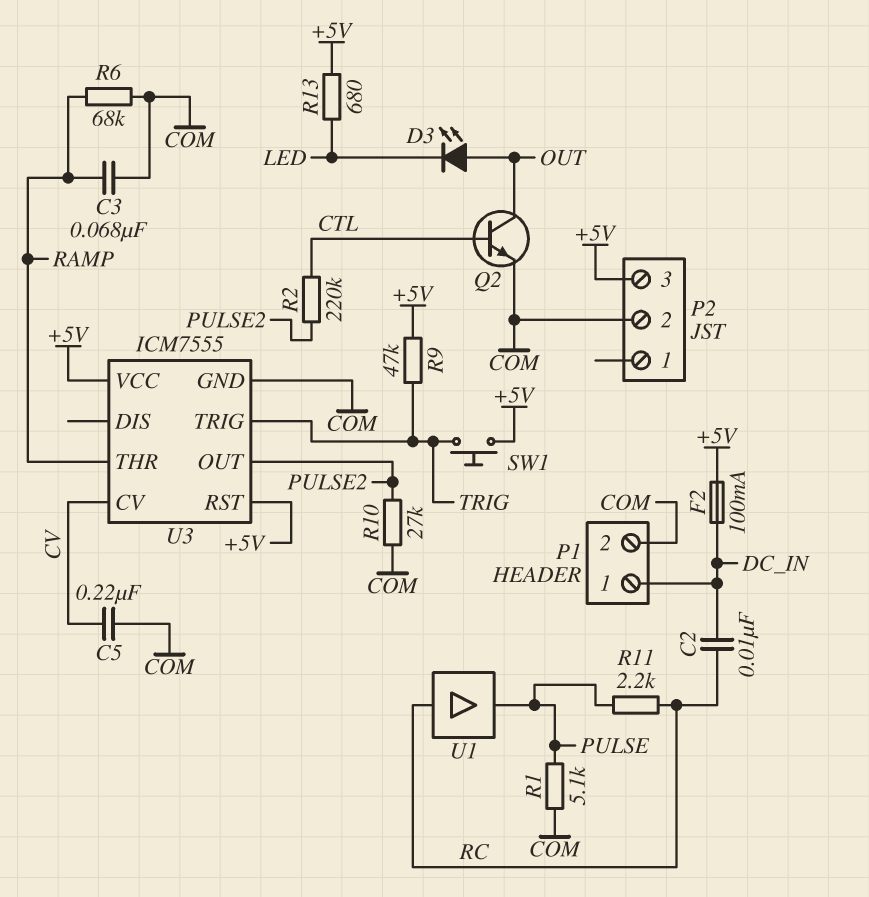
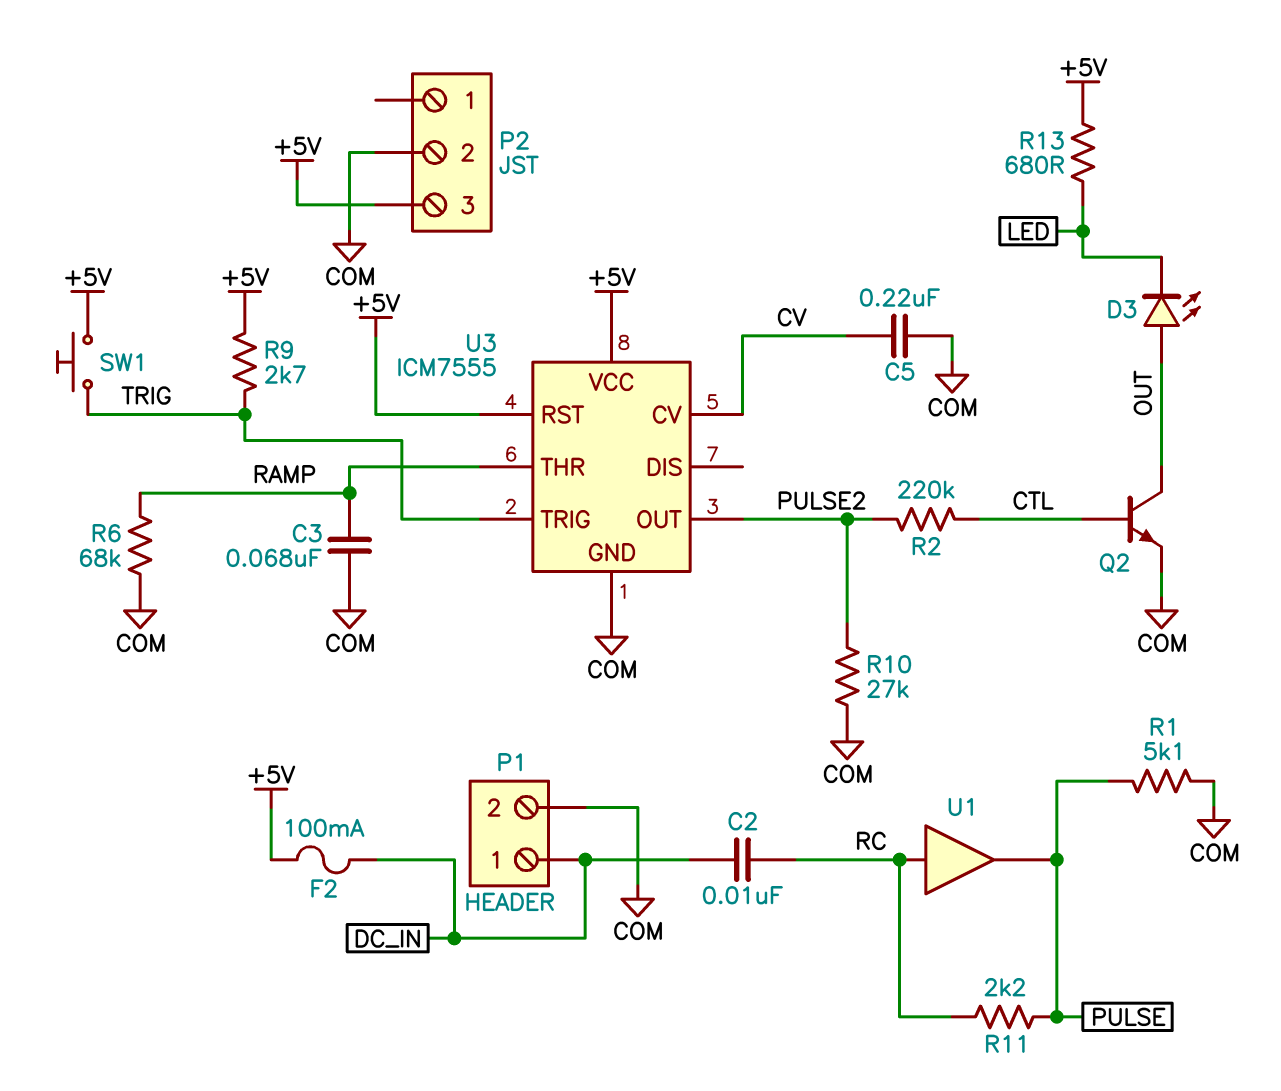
R9: 47k (+5V, TRIG) -> 2.7k (+5V, TRIG)

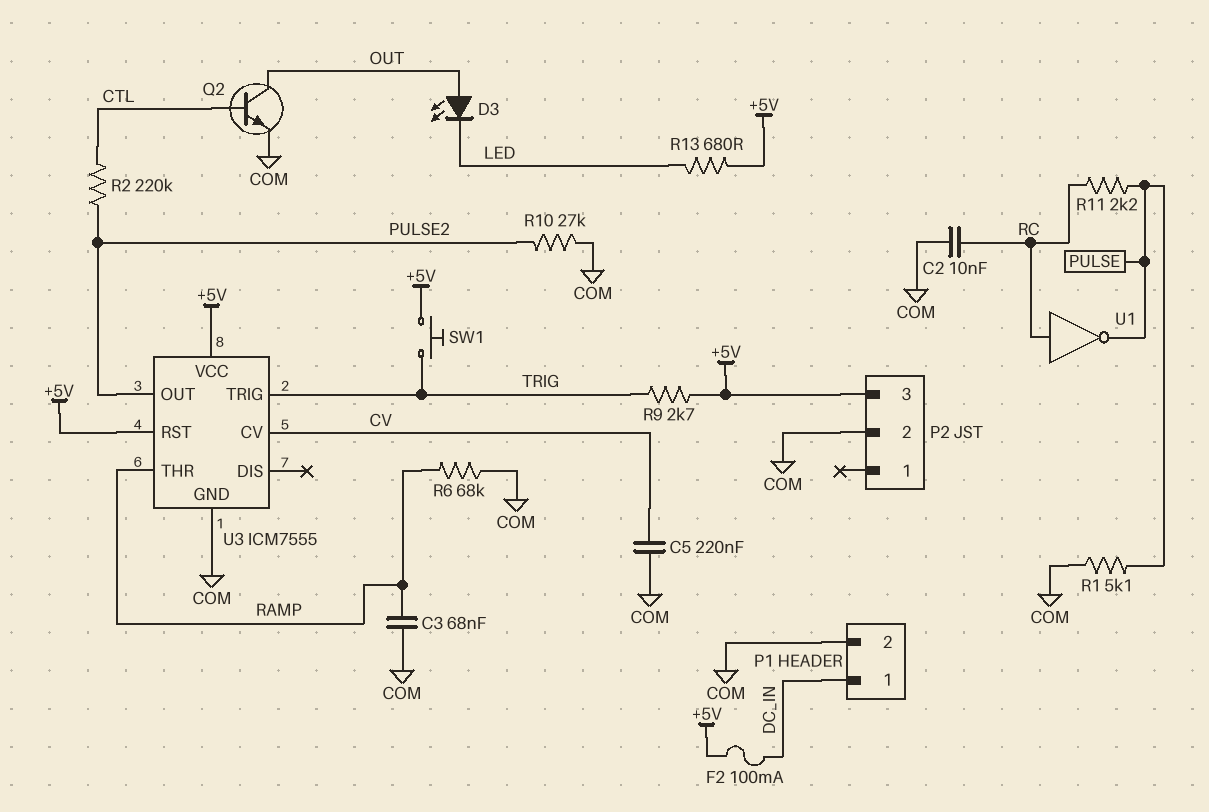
C2: 10nF (DC_IN, RC) -> 10nF (COM, RC)
U1: buffer (in RC, out PULSE) -> NOT (in RC, out PULSE)

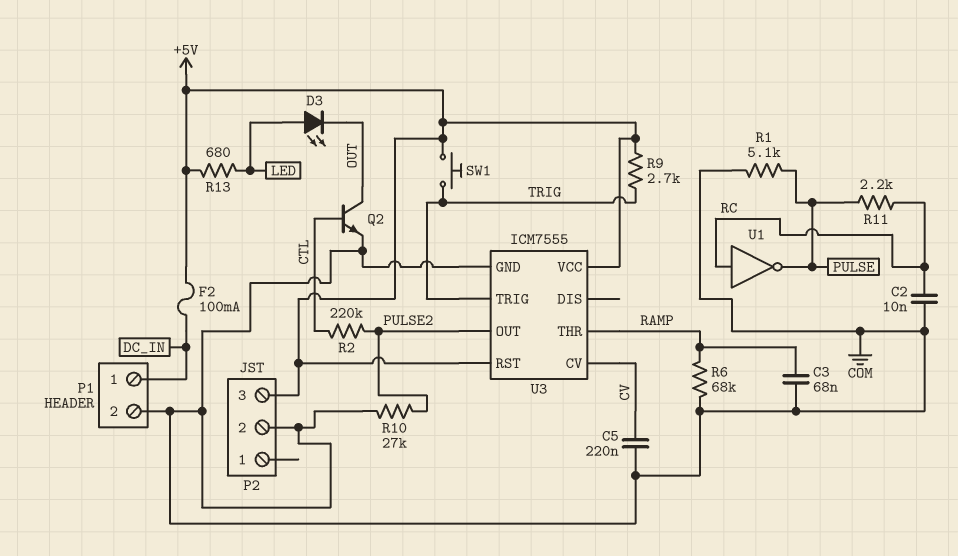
D3: LED (A OUT, K LED) -> LED (A LED, K OUT)

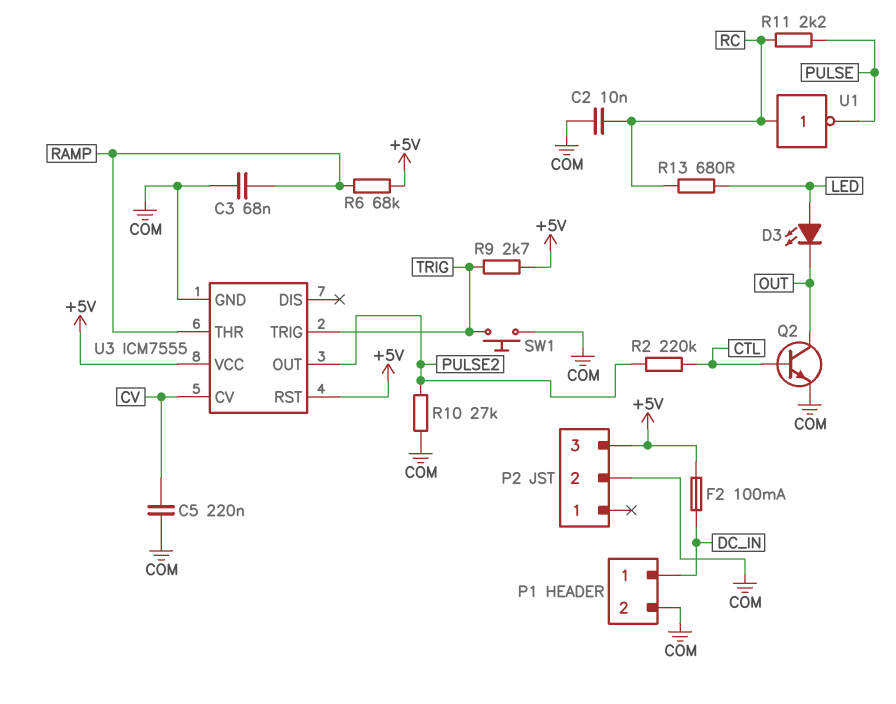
R1: 5.1k (COM, PULSE) -> none
R6: 68k (COM, RAMP) -> 68k (+5V, RAMP)
R13: 680 (+5V, LED) -> 680 (LED, RC)
SW1: button (+5V, TRIG) -> button (COM, TRIG)

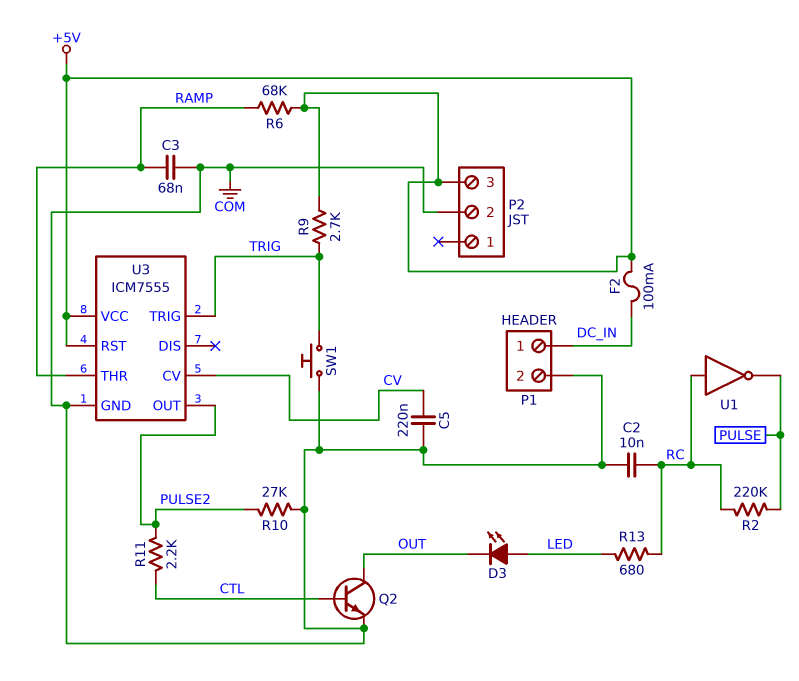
R2: 220k (CTL, PULSE2) -> 220k (PULSE, RC)
R11: 2.2k (PULSE, RC) -> 2.2k (CTL, PULSE2)

